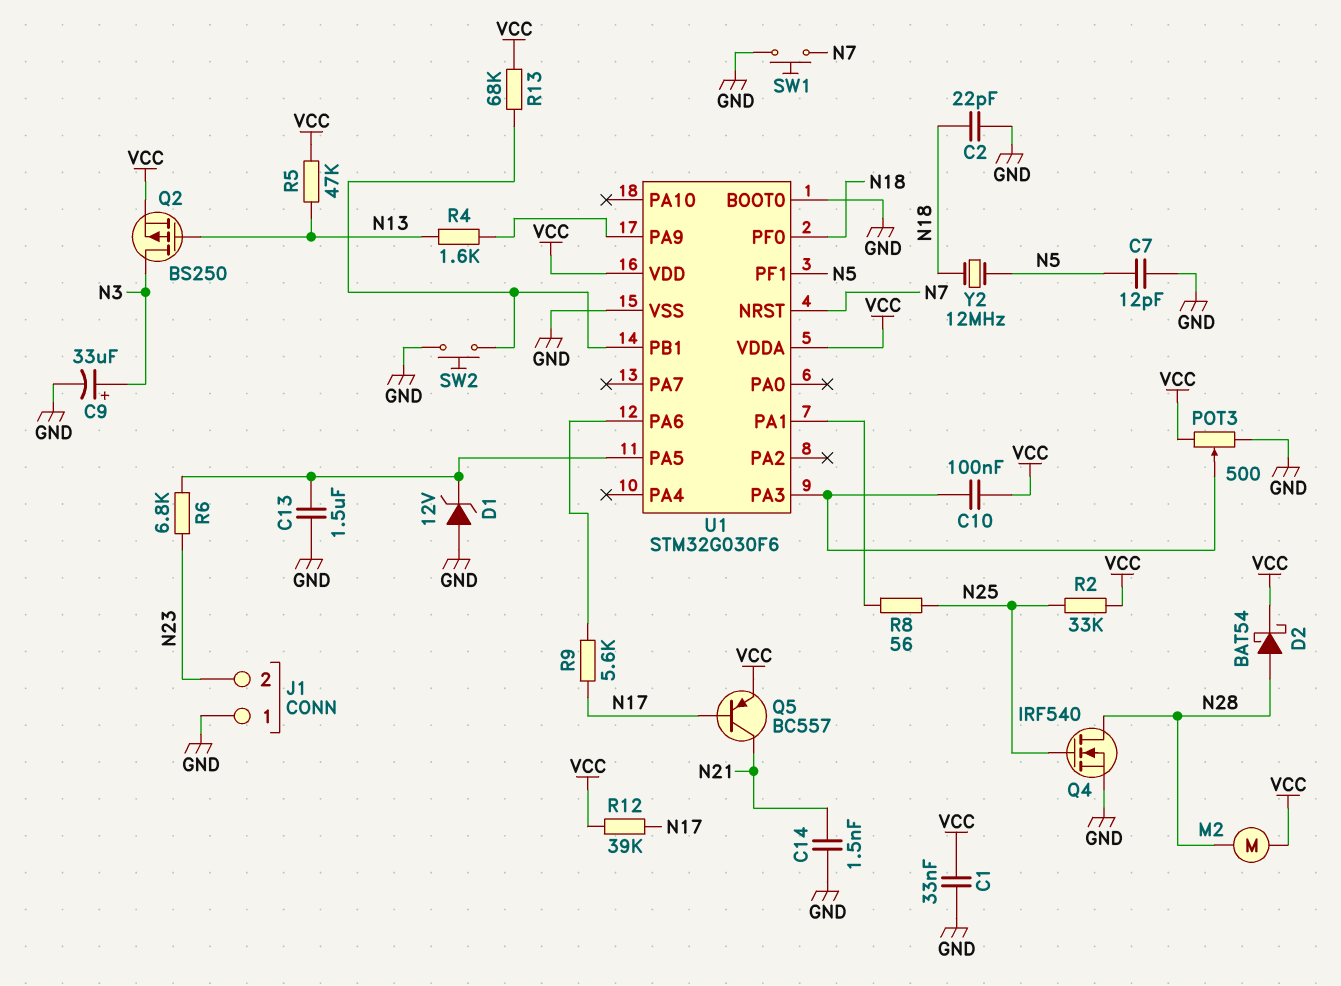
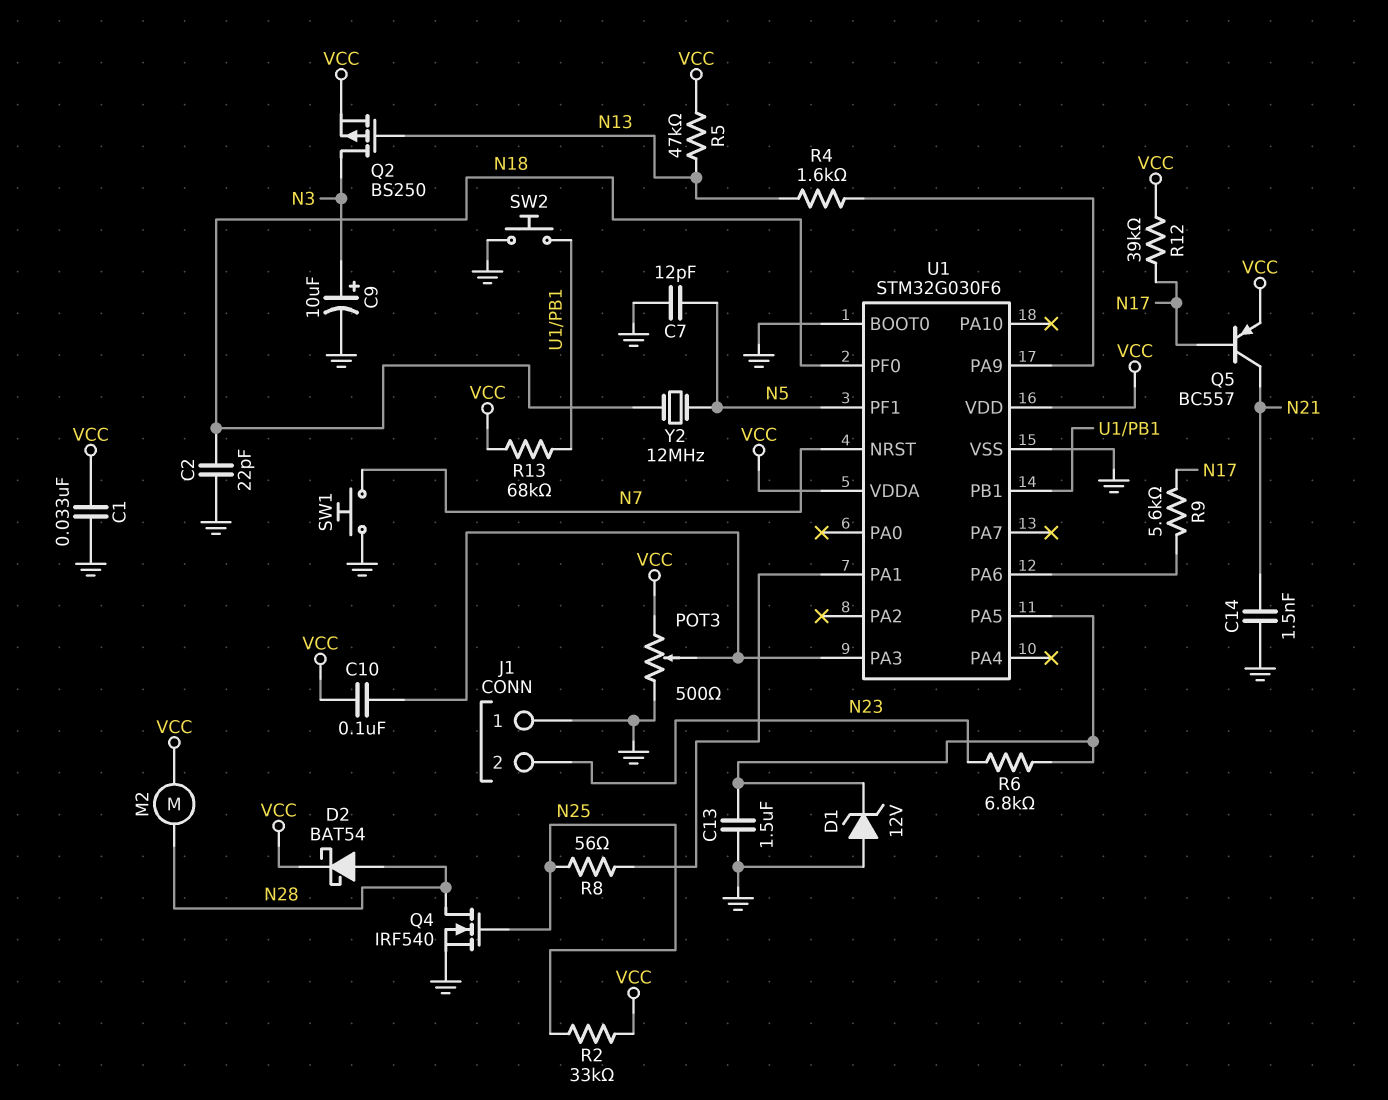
C9: 33uF (plus N3, minus GND) -> 10uF (plus N3, minus GND)

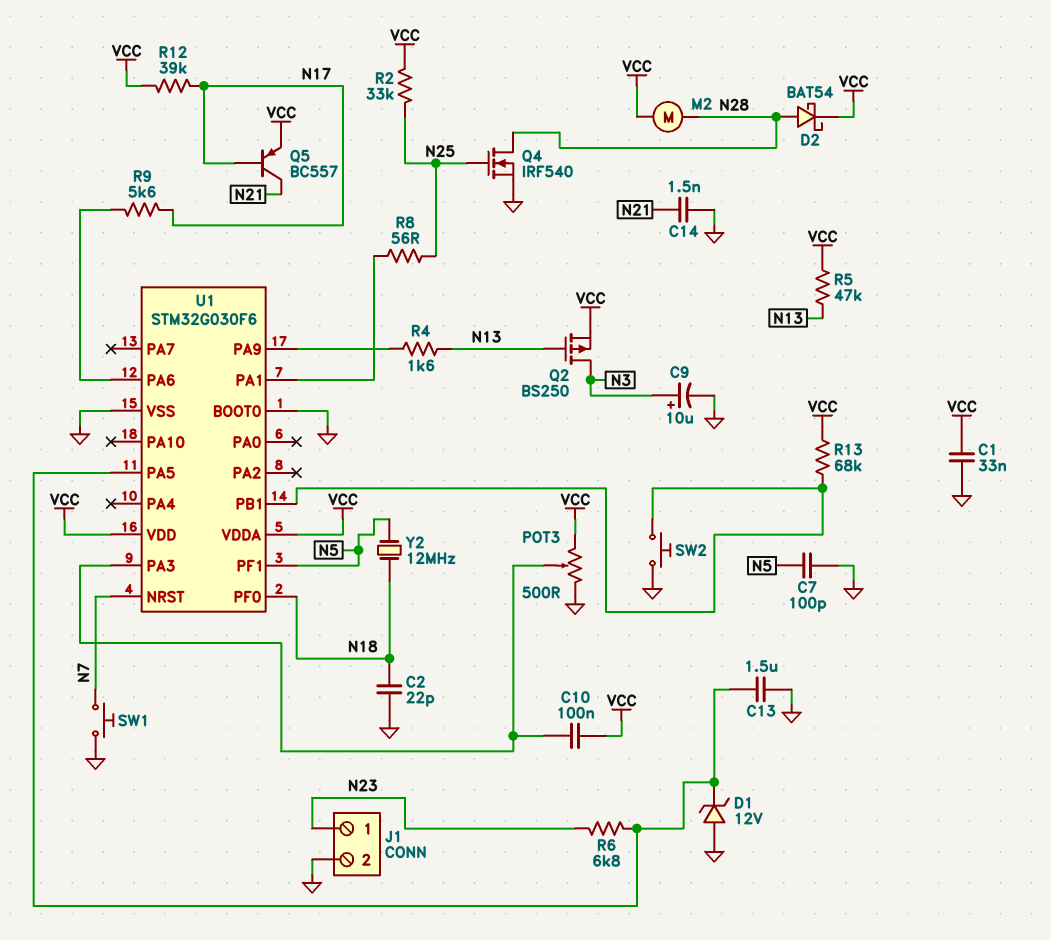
C7: 12pF (GND, N5) -> 100pF (GND, N5)
J1 pin 1: GND -> N23
J1 pin 2: N23 -> GND

